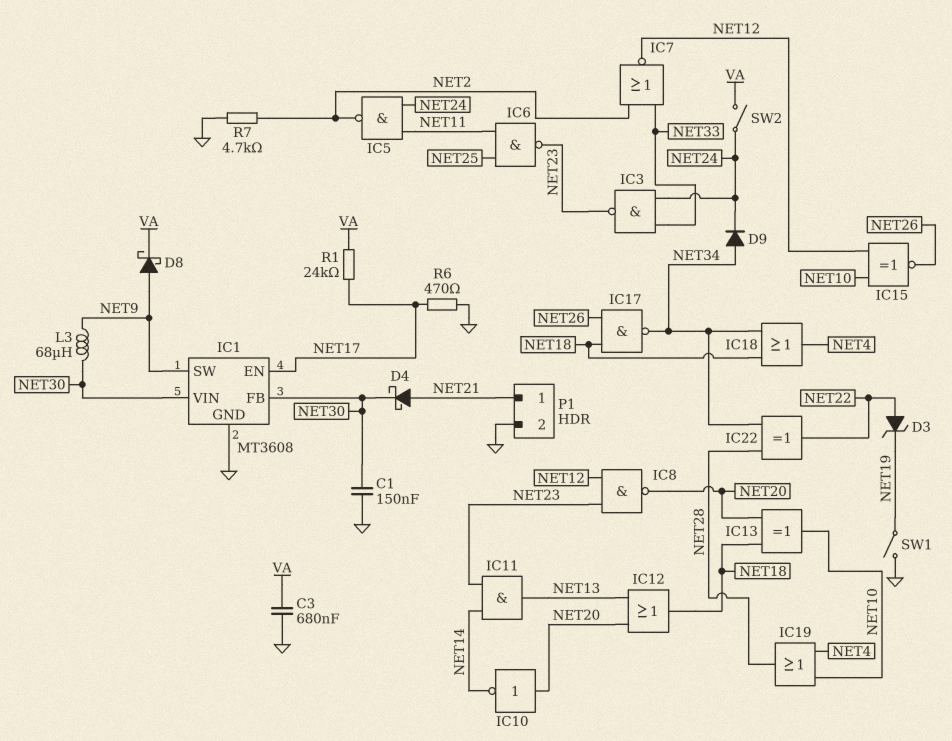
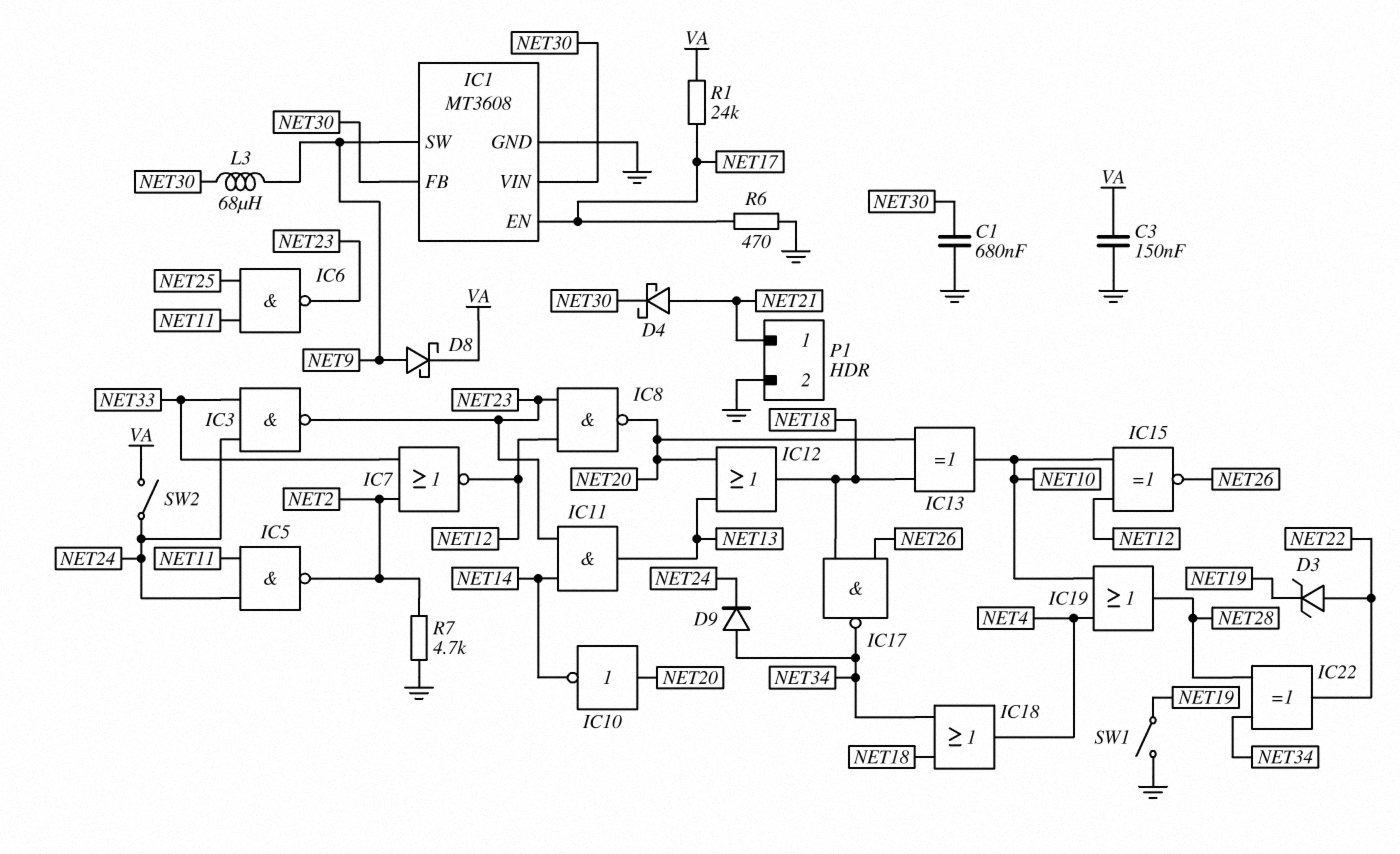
C1: 150nF (GND, NET30) -> 680nF (GND, NET30)
C3: 680nF (GND, VA) -> 150nF (GND, VA)

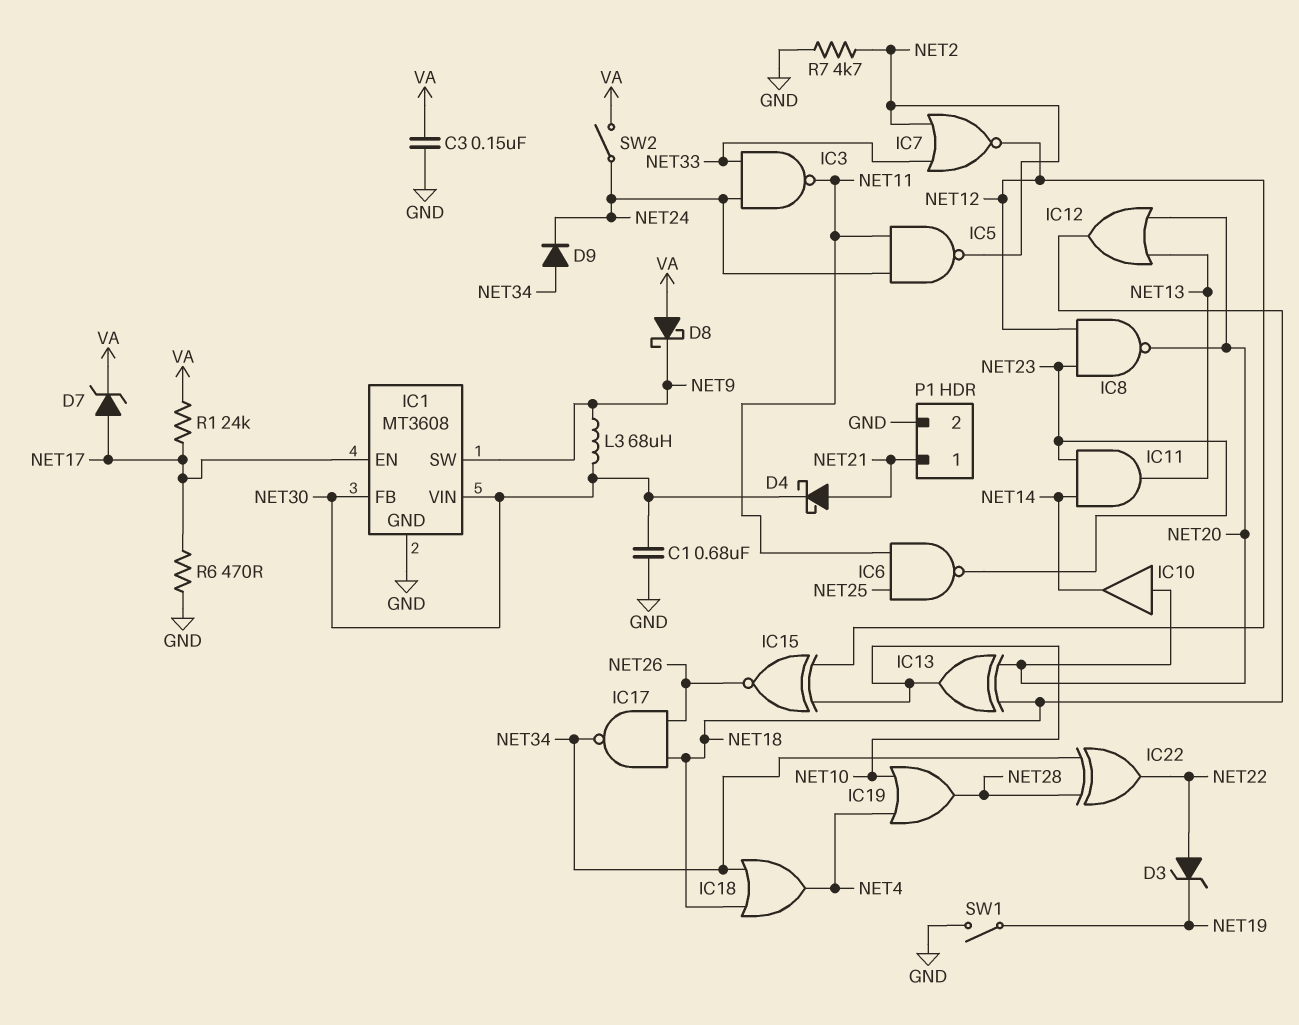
D7: none -> zener (A NET17, K VA)
D8: schottky (A NET9, K VA) -> schottky (A VA, K NET9)
IC3: NAND (in NET24, in NET33, out NET23) -> NAND (in NET24, in NET33, out NET11)
IC10: NOT (in NET20, out NET14) -> buffer (in NET20, out NET14)

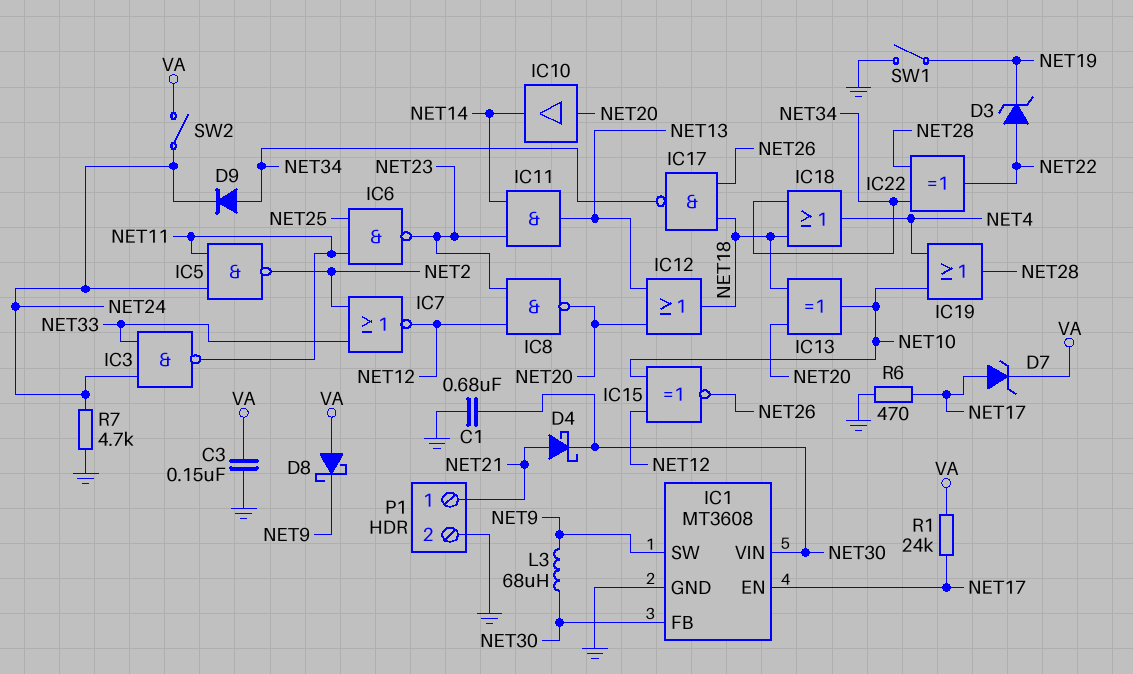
R7: 4.7k (GND, NET2) -> 4.7k (GND, NET24)

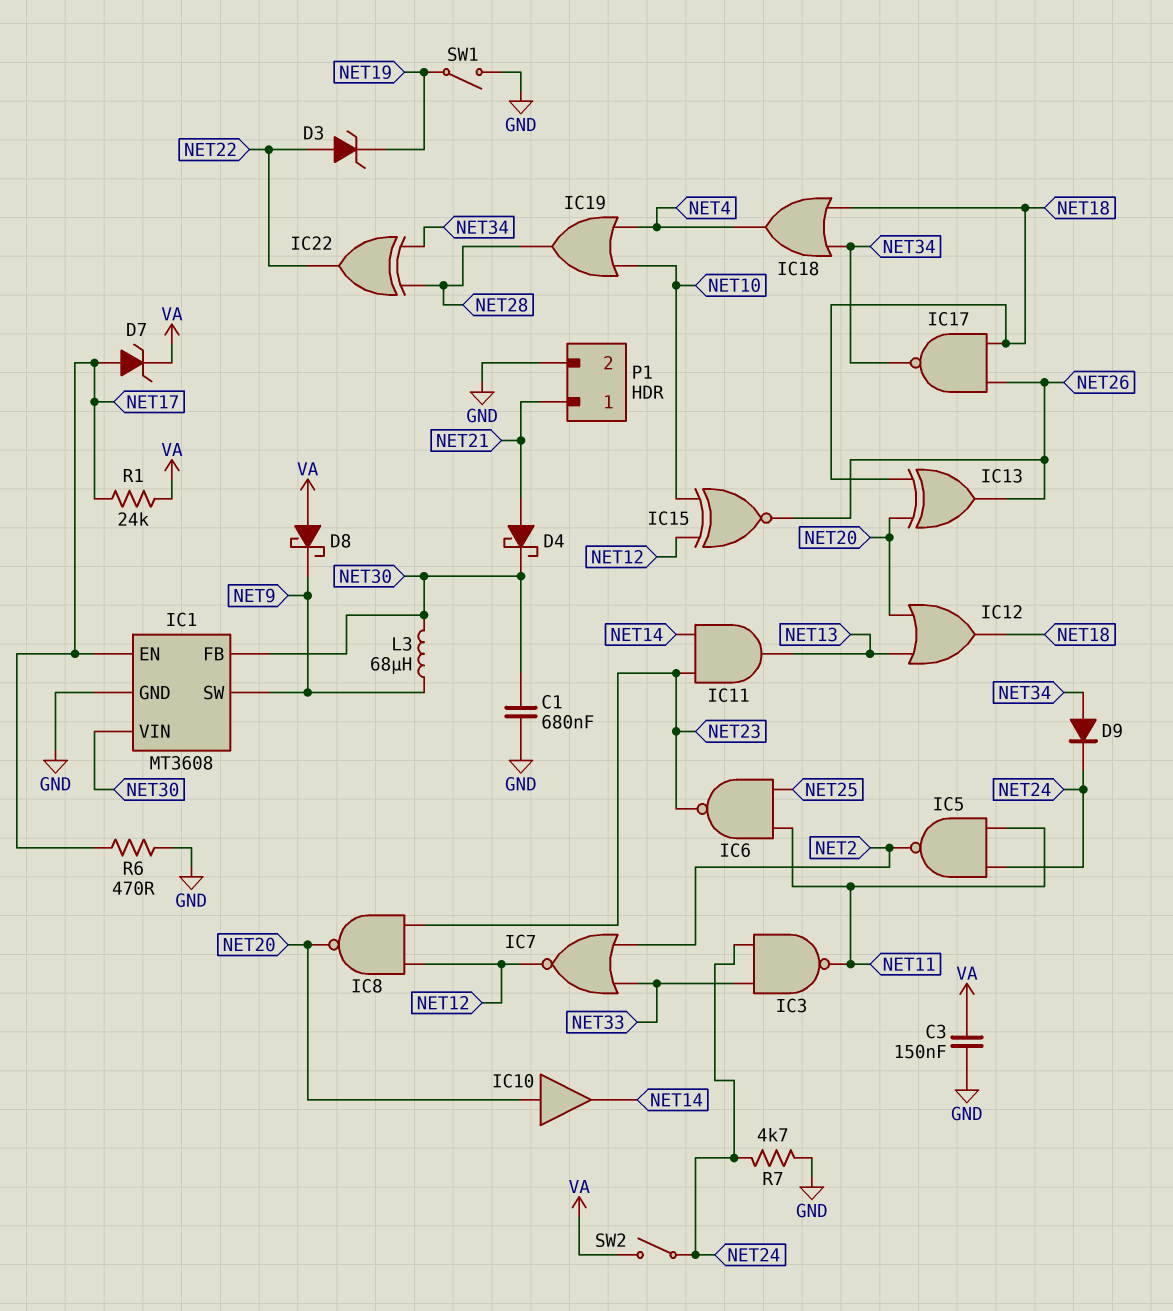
IC13: XOR (in NET18, in NET20, out NET10) -> XOR (in NET18, in NET20, out NET26)

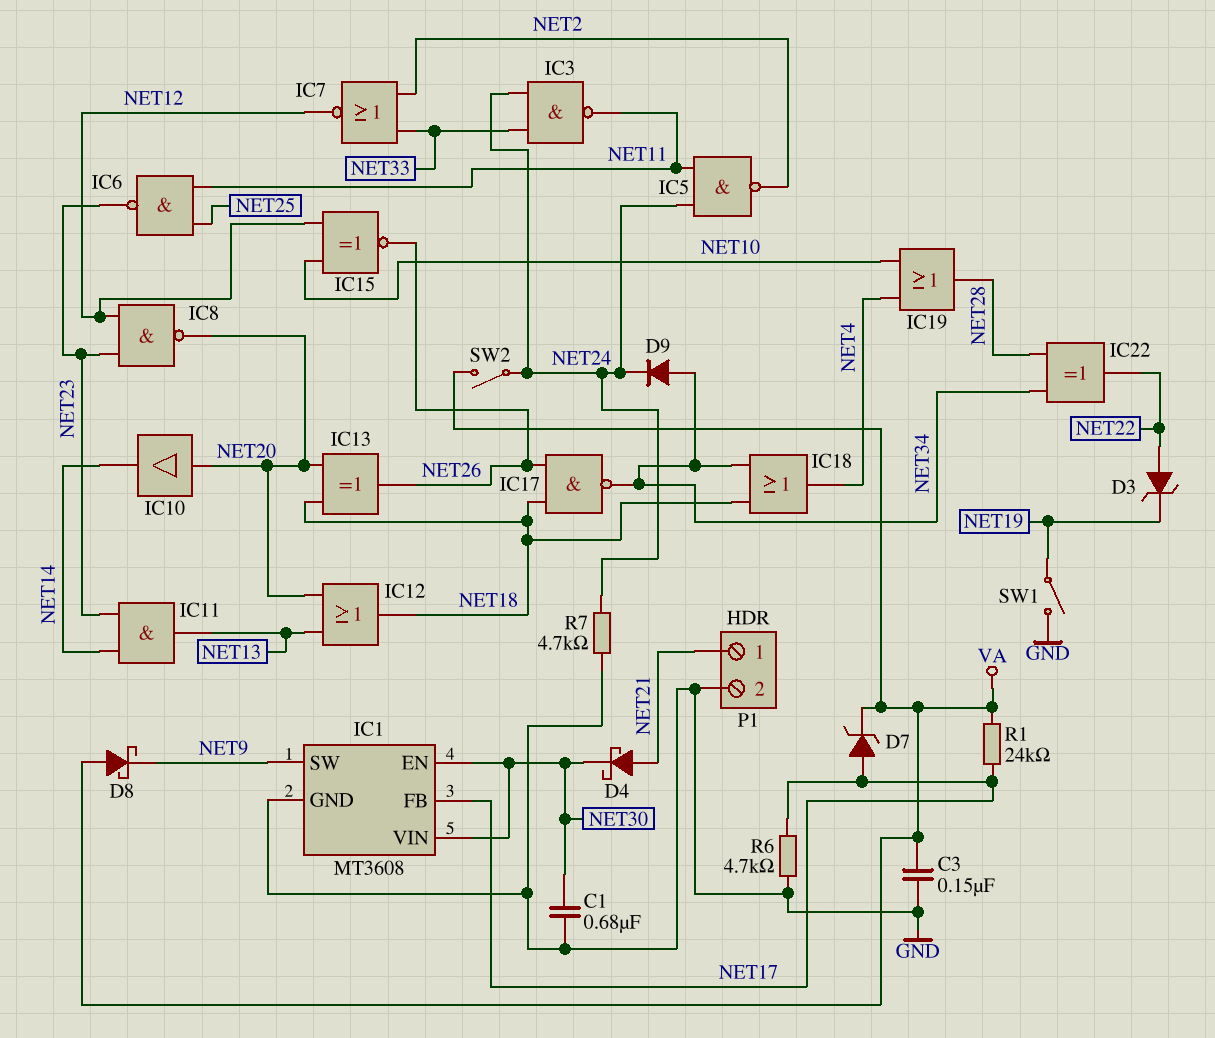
IC1 pin EN: NET17 -> NET30
IC1 pin FB: NET30 -> NET17
L3: 68uH (NET9, NET30) -> none
R6: 470 (GND, NET17) -> 4.7k (GND, NET17)

